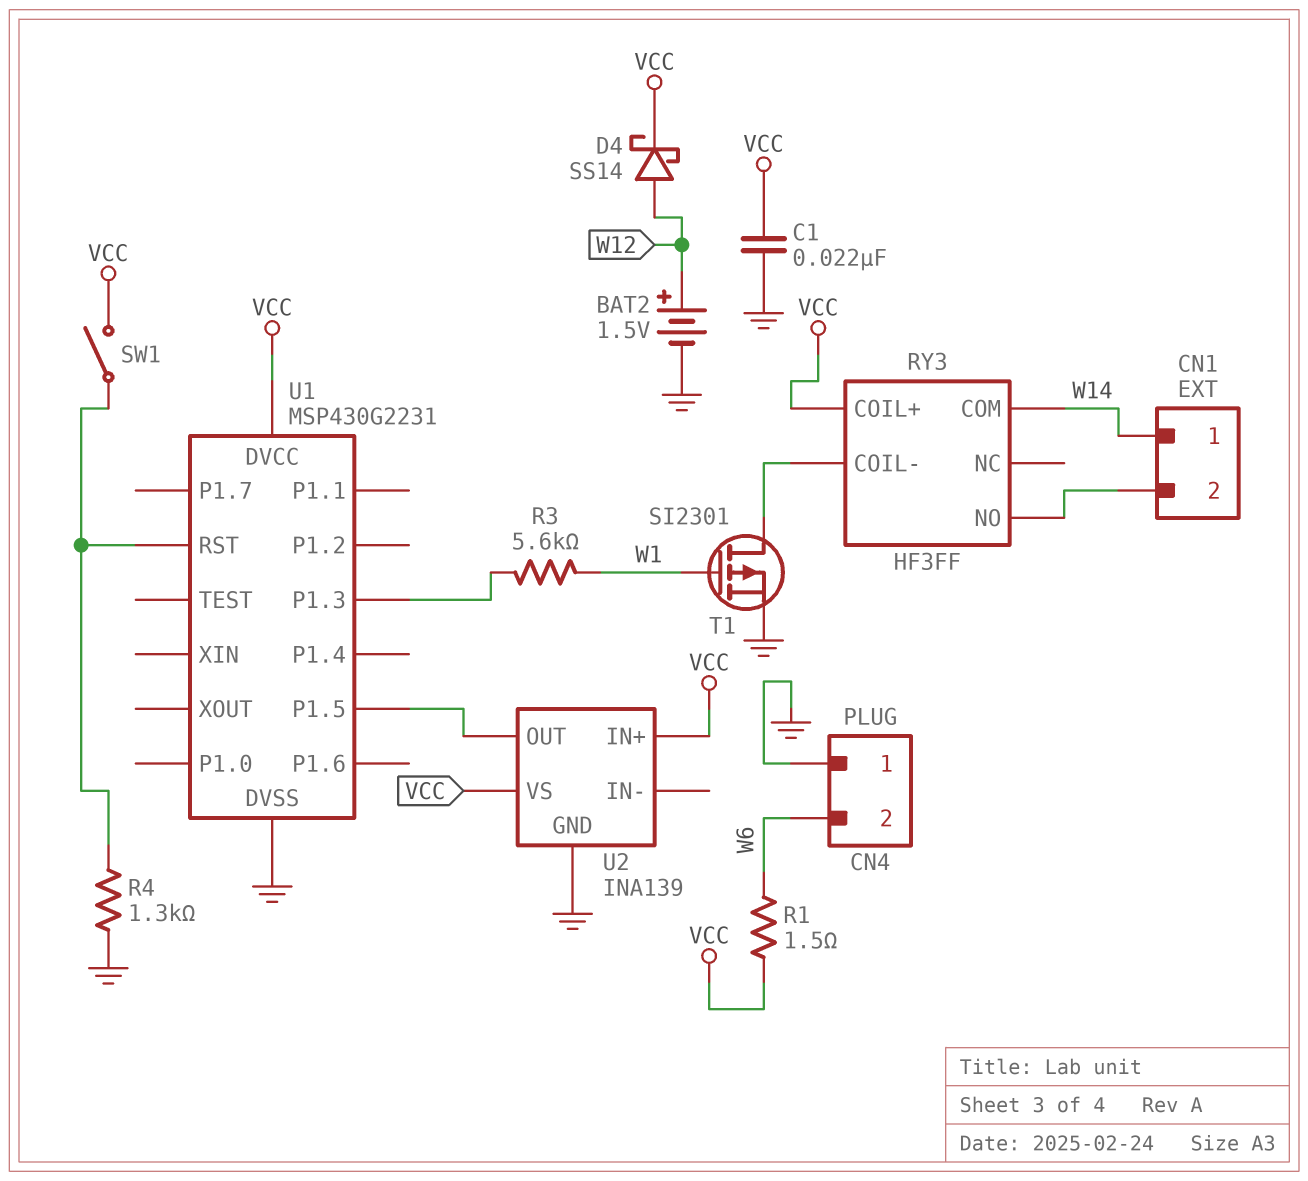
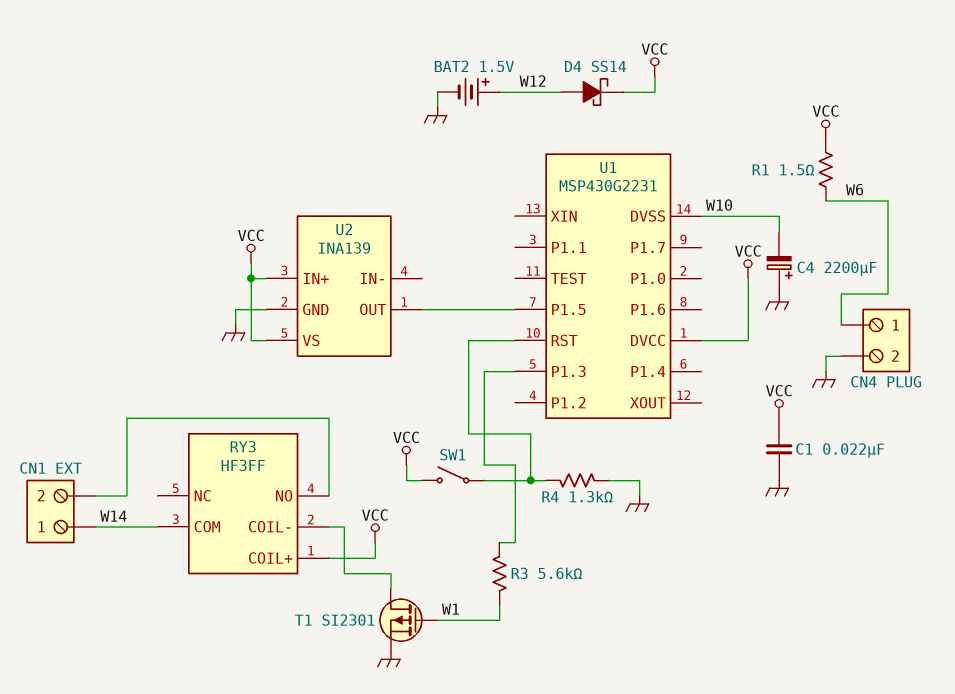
C4: none -> 2200uF (plus GND, minus W10)
CN4 pin 1: GND -> W6
CN4 pin 2: W6 -> GND
U1 pin DVSS: GND -> W10

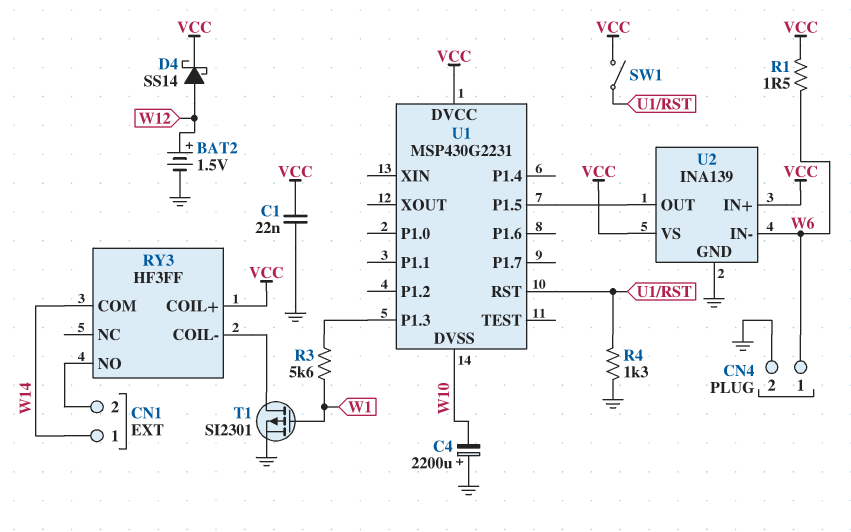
U2 pin IN-: none -> W6

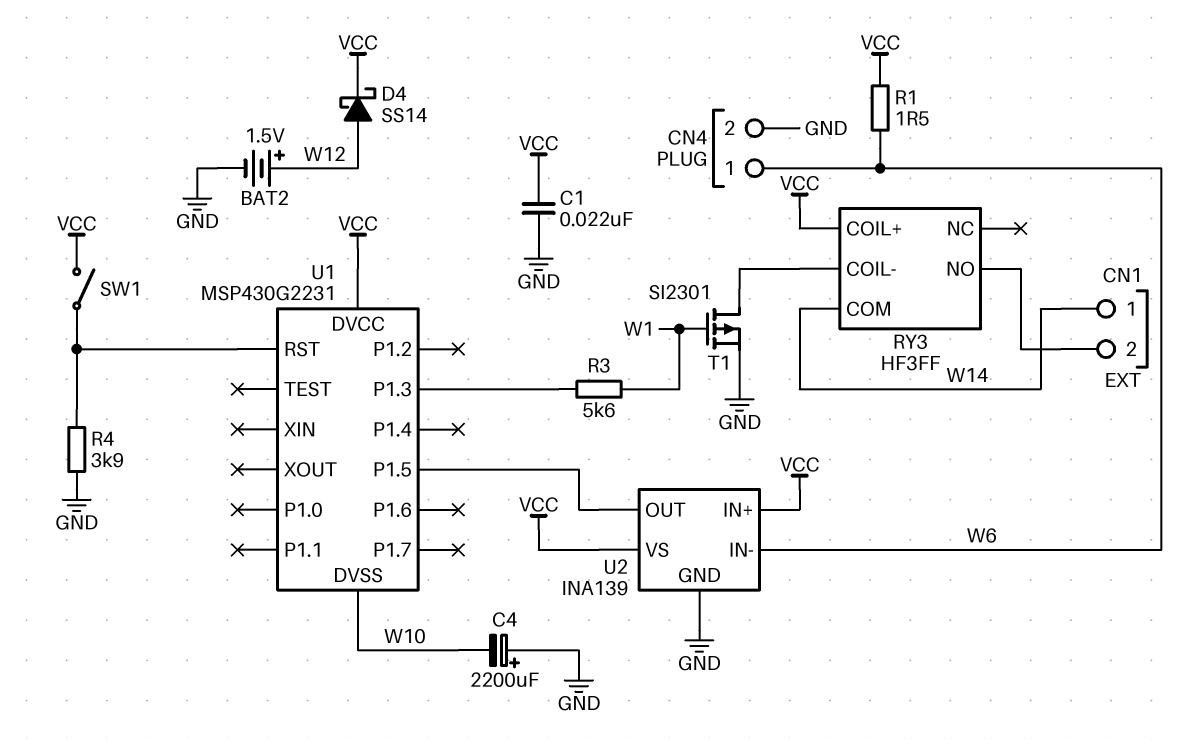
R4: 1.3k (GND, U1/RST) -> 3.9k (GND, U1/RST)

